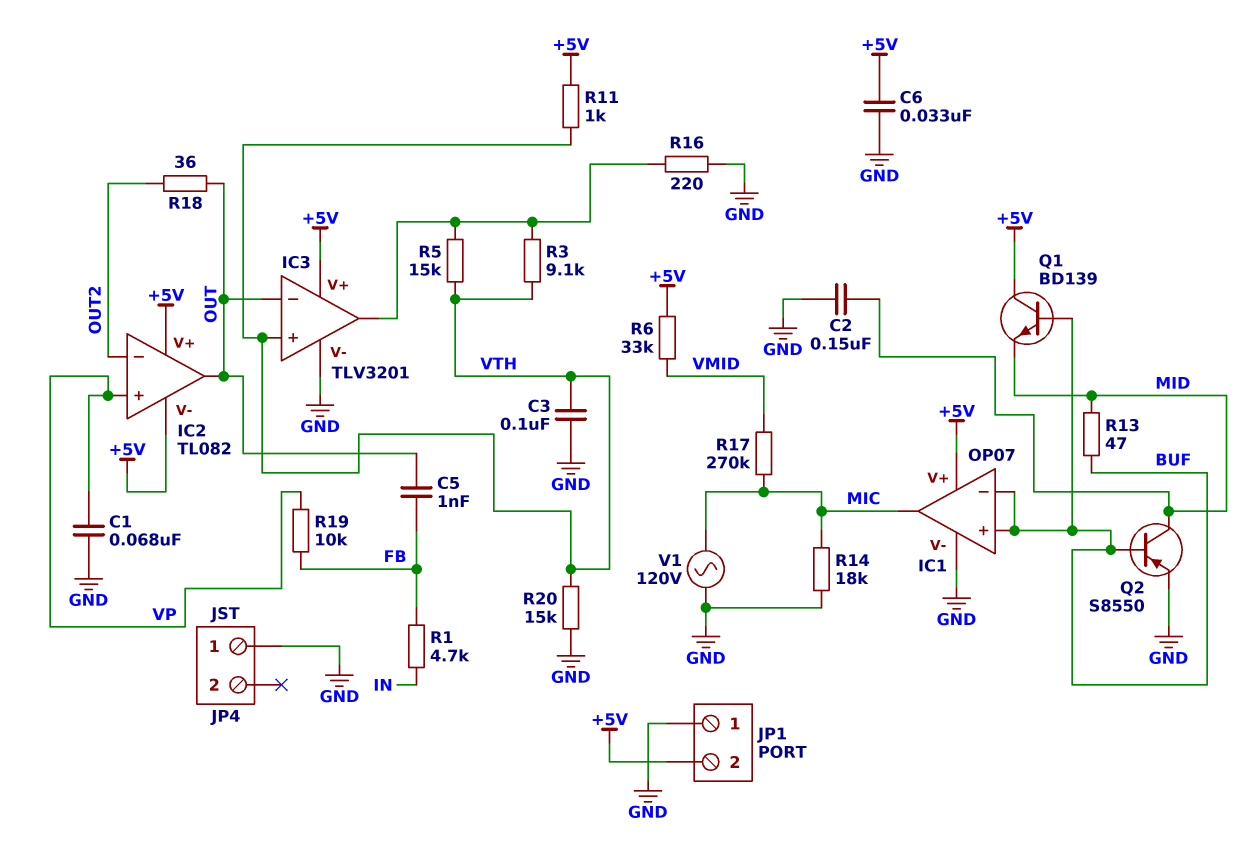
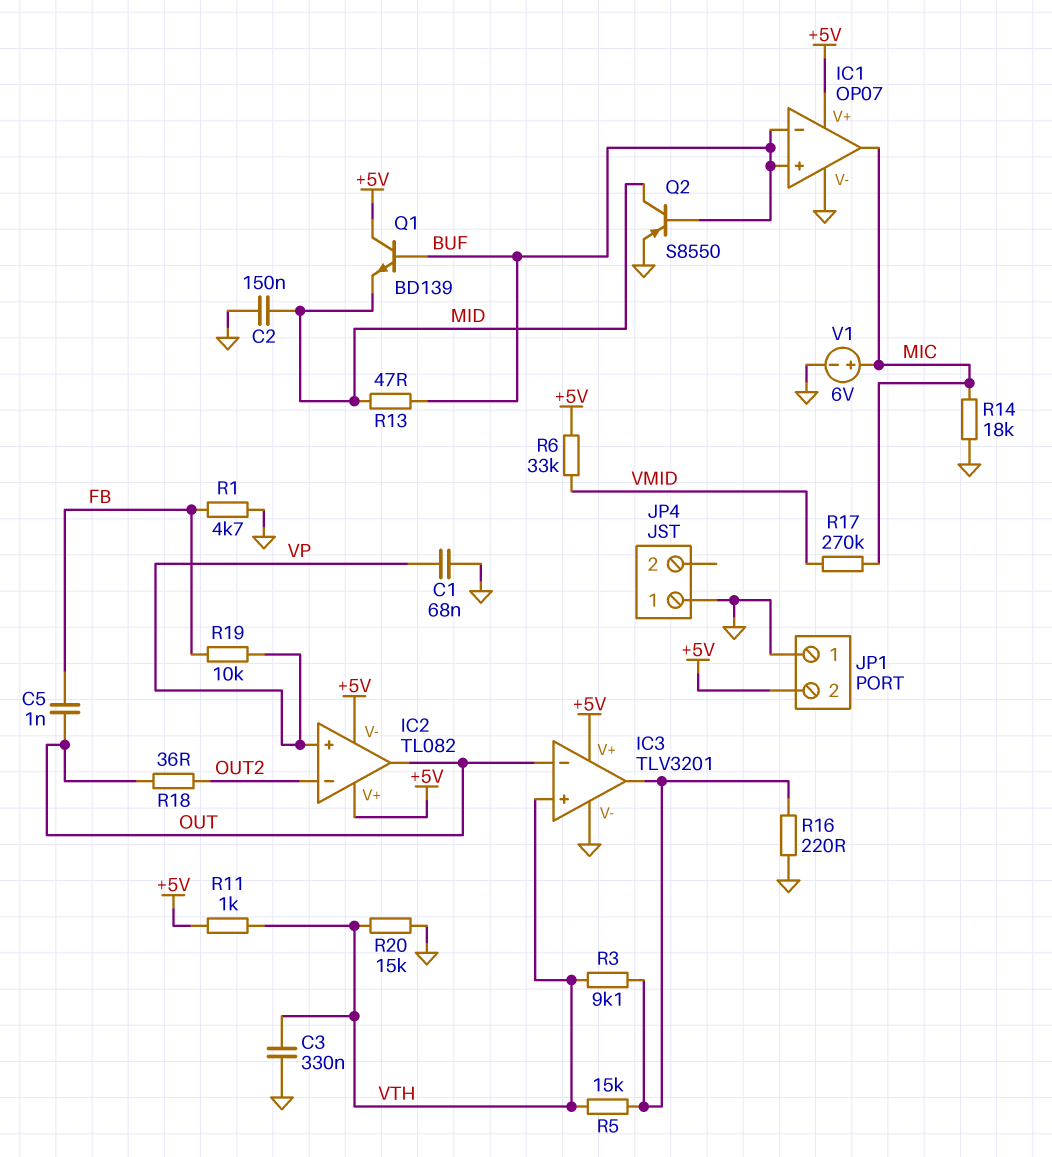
C3: 100nF (GND, VTH) -> 330nF (GND, VTH)
C6: 33nF (+5V, GND) -> none
R1: 4.7k (FB, IN) -> 4.7k (FB, GND)
V1: AC 120V (GND, MIC) -> 6V (plus MIC, minus GND)

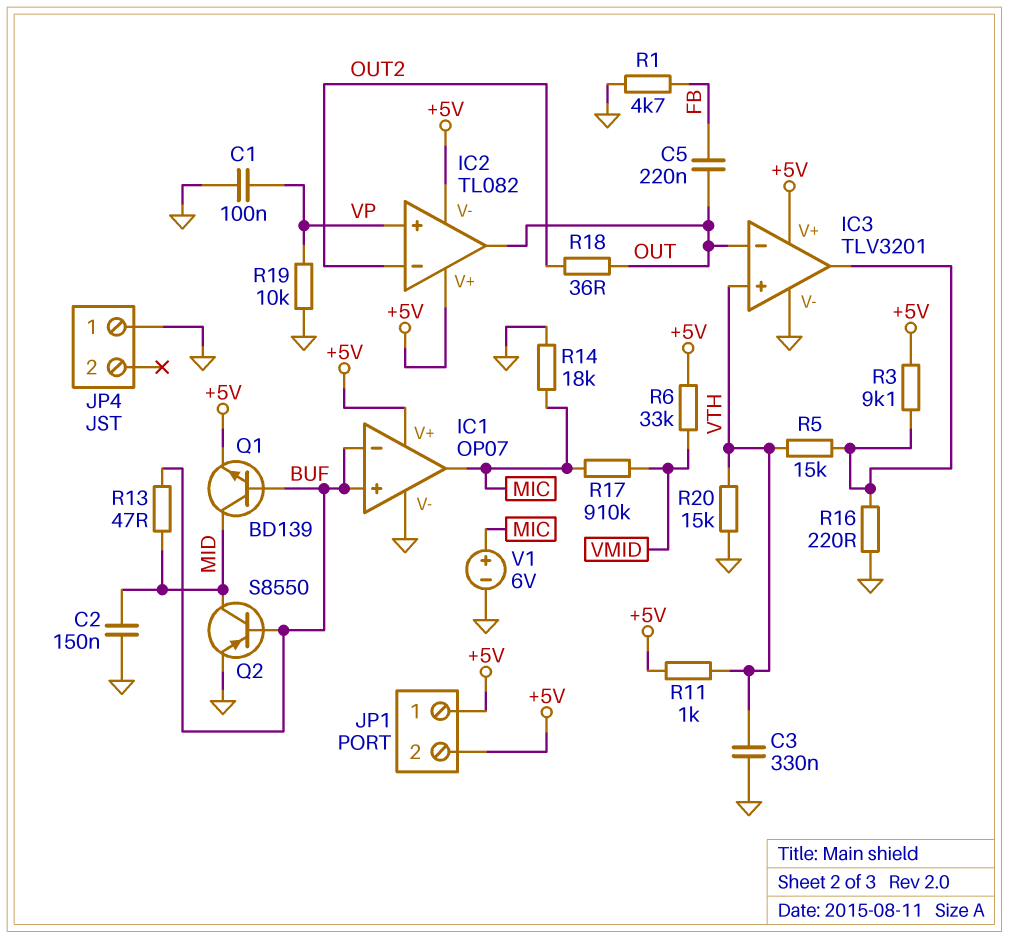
C1: 68nF (GND, VP) -> 100nF (GND, VP)
C5: 1nF (FB, OUT) -> 220nF (FB, OUT)
JP1 pin 1: GND -> +5V
Q1: NPN BD139 (B BUF, C +5V, E MID) -> NPN BD139 (B BUF, C MID, E +5V)
R3: 9.1k (IC3/out, VTH) -> 9.1k (+5V, IC3/out)
R17: 270k (MIC, VMID) -> 910k (MIC, VMID)
R19: 10k (FB, VP) -> 10k (GND, VP)

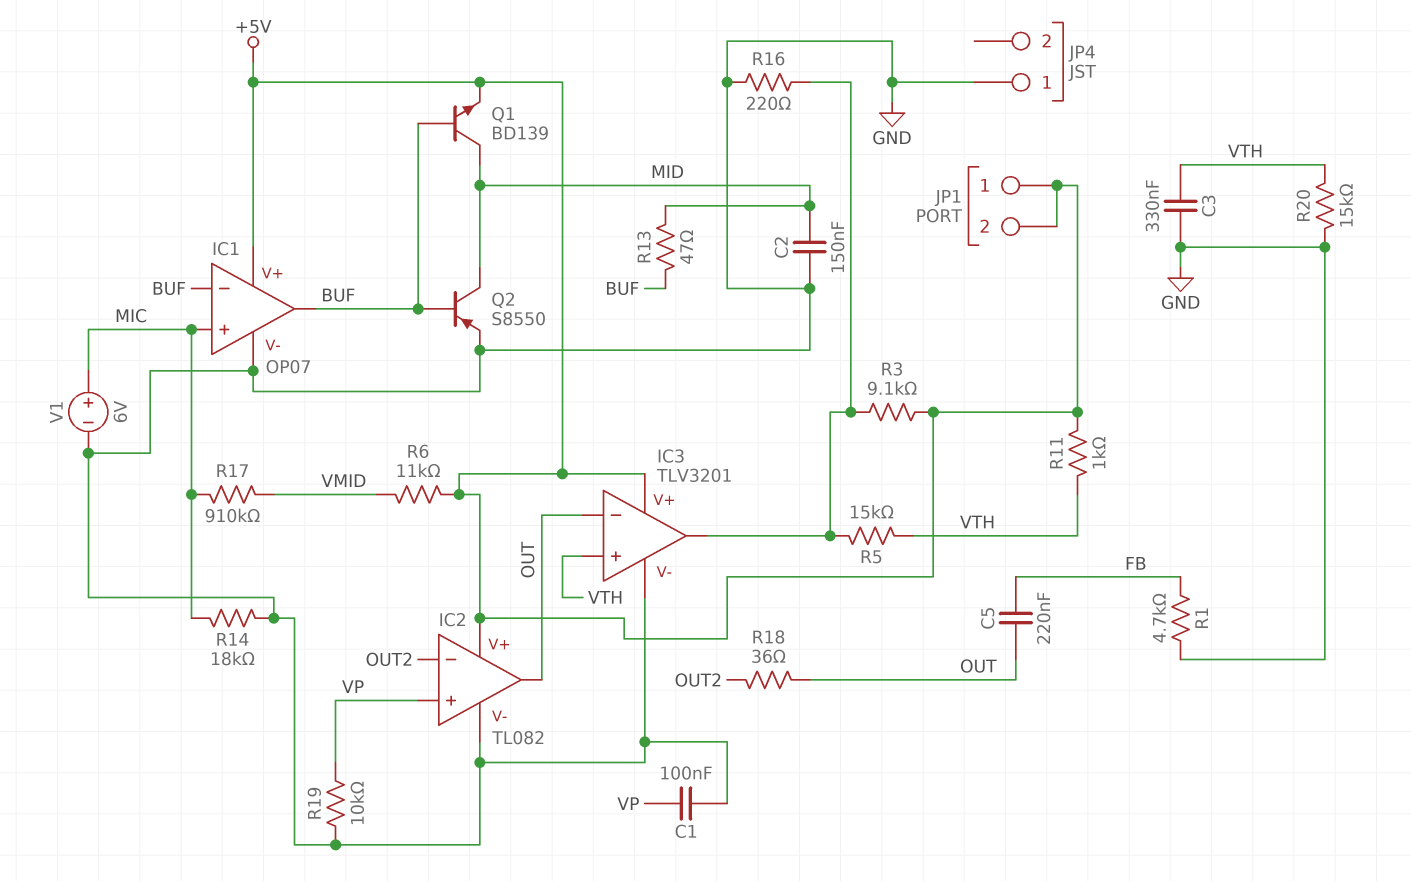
IC1 pin in+: BUF -> MIC
IC1 pin out: MIC -> BUF
IC2 pin V-: +5V -> GND
R6: 33k (+5V, VMID) -> 11k (+5V, VMID)

